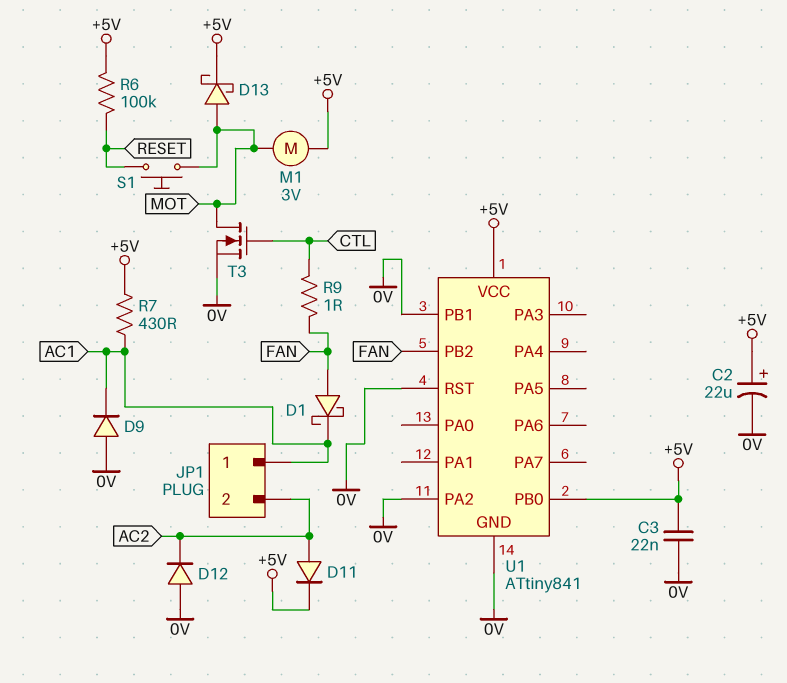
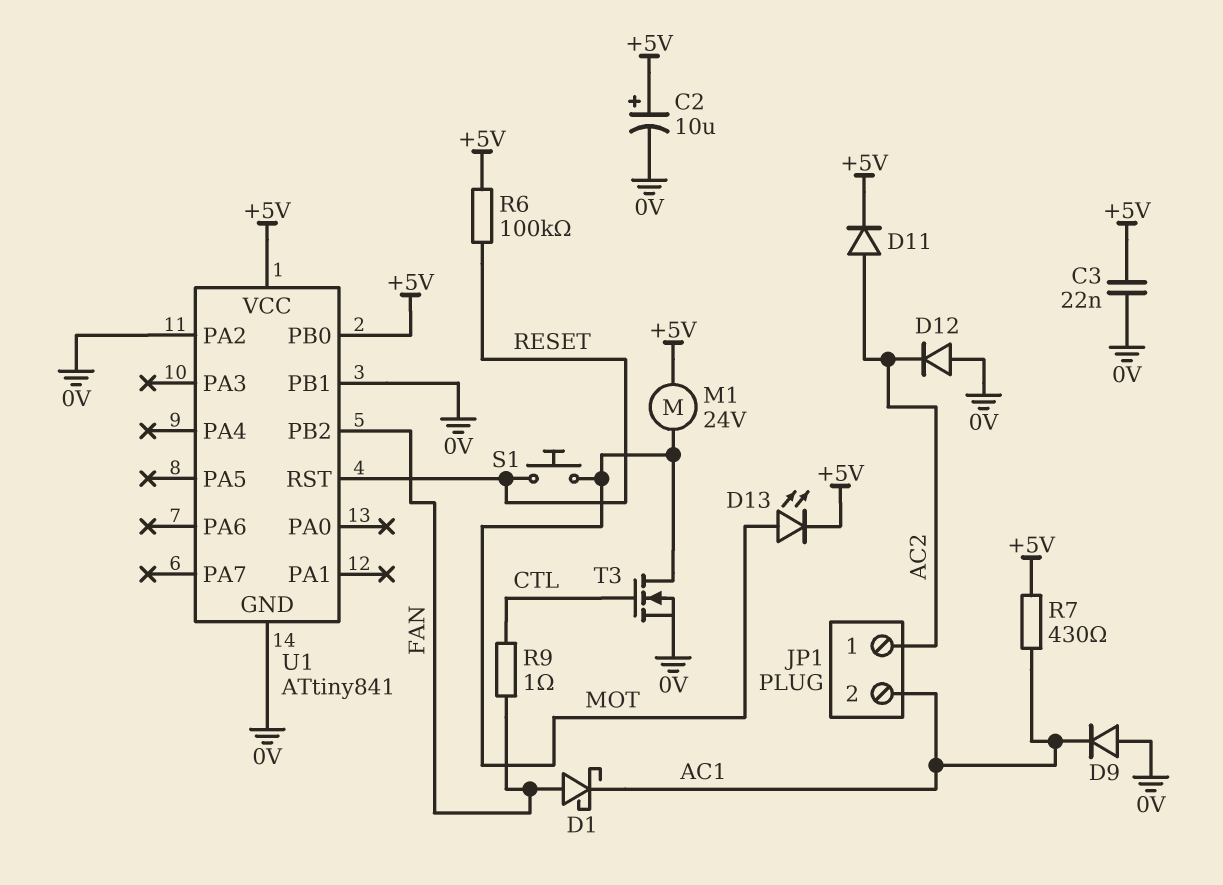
C2: 22uF (plus +5V, minus 0V) -> 10uF (plus +5V, minus 0V)
D13: schottky (A MOT, K +5V) -> LED (A MOT, K +5V)
JP1 pin 1: AC1 -> AC2
JP1 pin 2: AC2 -> AC1
M1: motor 3V (+5V, MOT) -> motor 24V (+5V, MOT)
U1 pin RST: 0V -> RESET

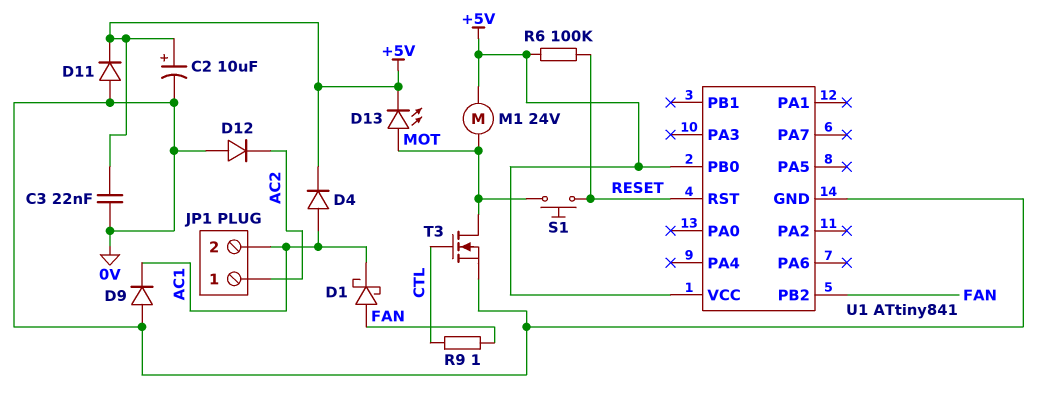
D4: none -> diode (A AC1, K +5V)
D11: diode (A AC2, K +5V) -> diode (A 0V, K +5V)
R7: 430 (+5V, AC1) -> none
U1 pin PA2: 0V -> none
U1 pin PB1: 0V -> none

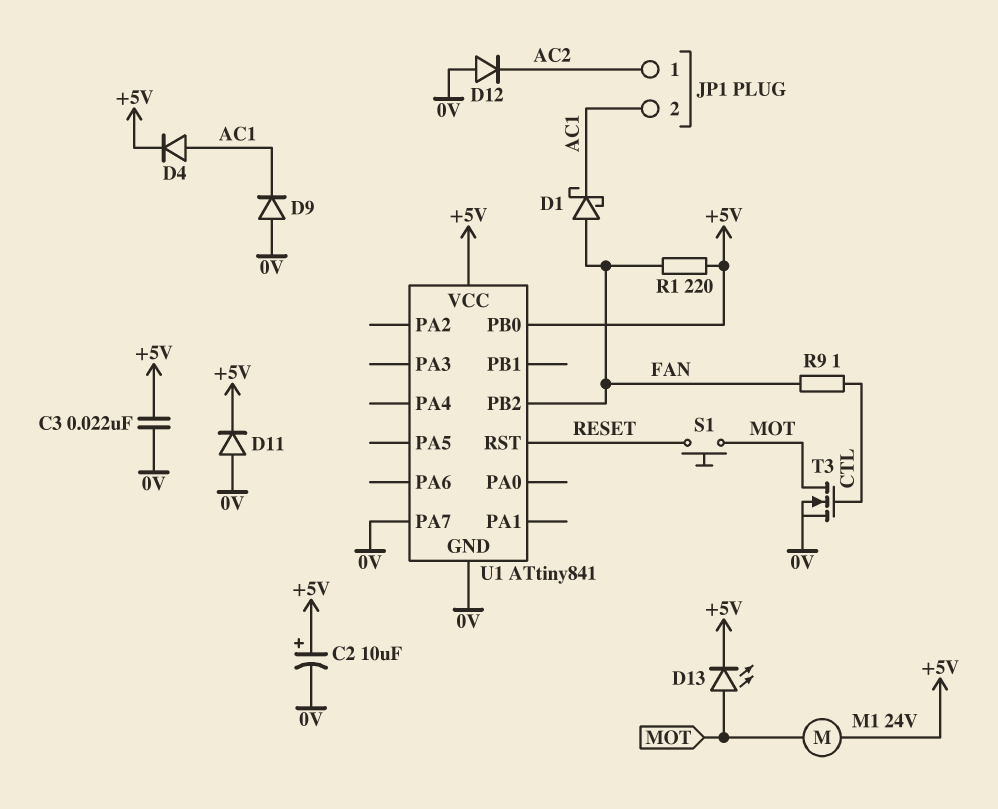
R1: none -> 220 (+5V, FAN)
R6: 100k (+5V, RESET) -> none
U1 pin PA7: none -> 0V

